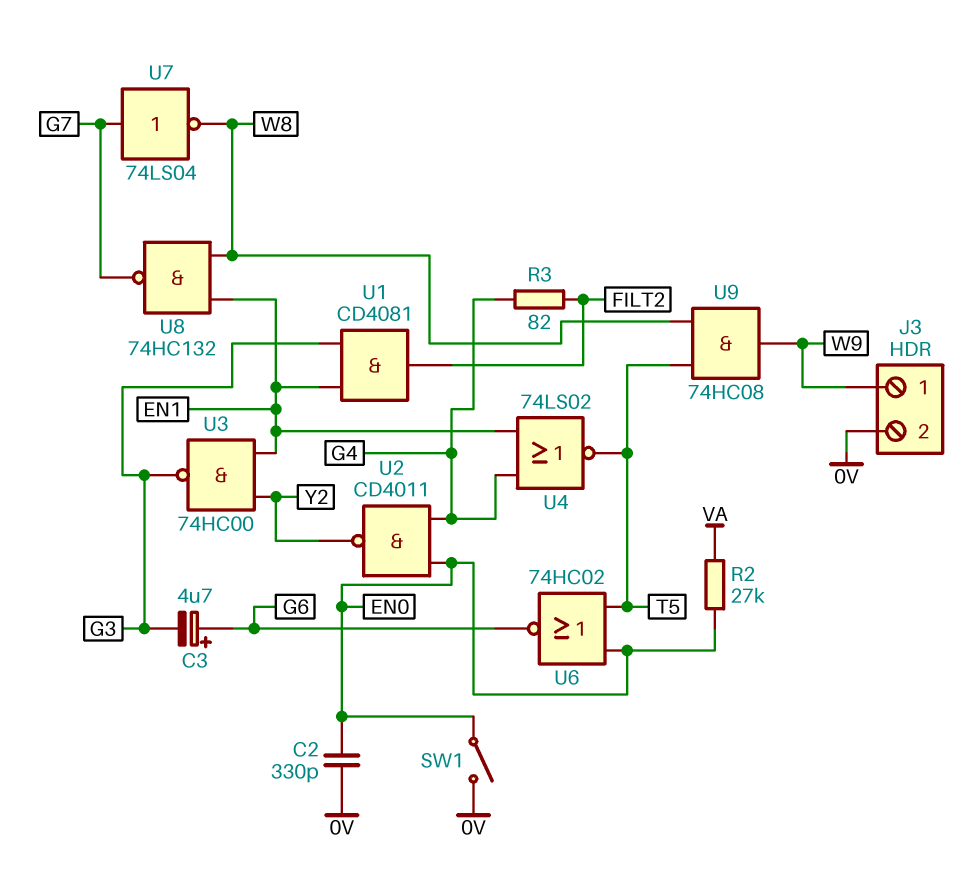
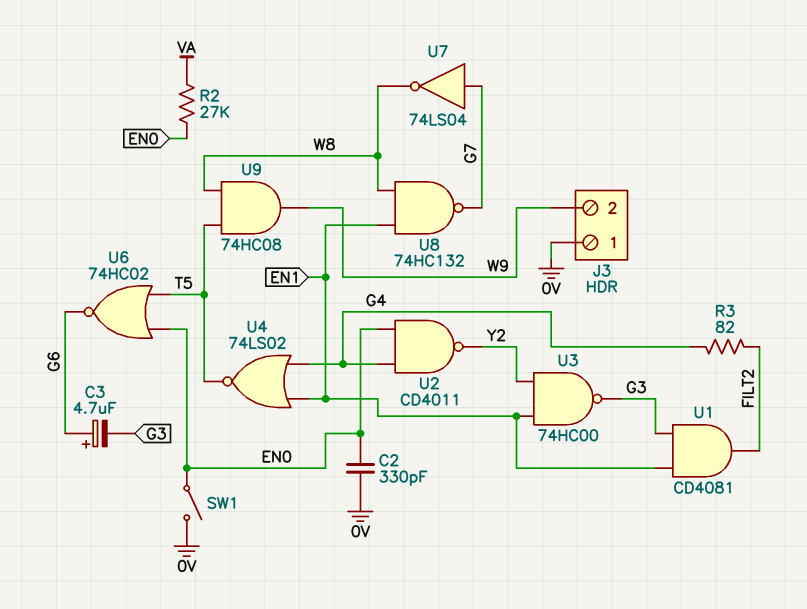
J3 pin 1: W9 -> 0V
J3 pin 2: 0V -> W9

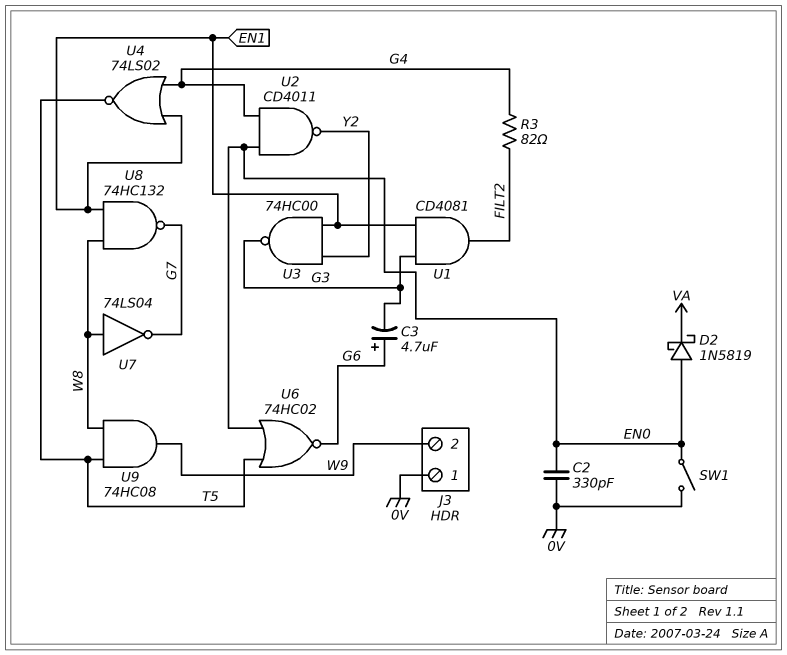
D2: none -> schottky 1N5819 (A EN0, K VA)
R2: 27k (EN0, VA) -> none
U7: NOT 74LS04 (in G7, out W8) -> NOT 74LS04 (in W8, out G7)

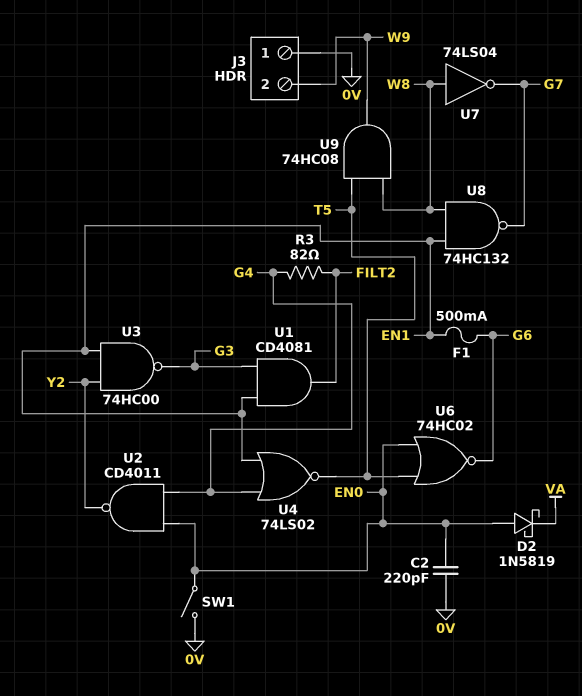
C2: 330pF (0V, EN0) -> 220pF (0V, EN0)
C3: 4.7uF (plus G6, minus G3) -> none
F1: none -> 500mA (EN1, G6)

